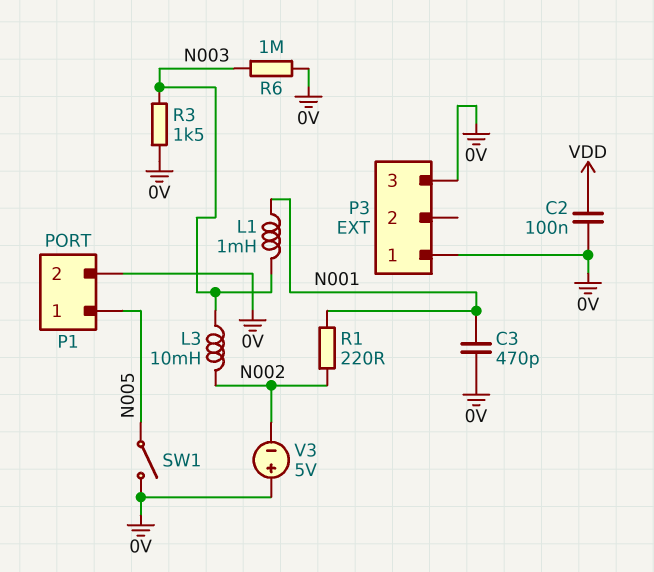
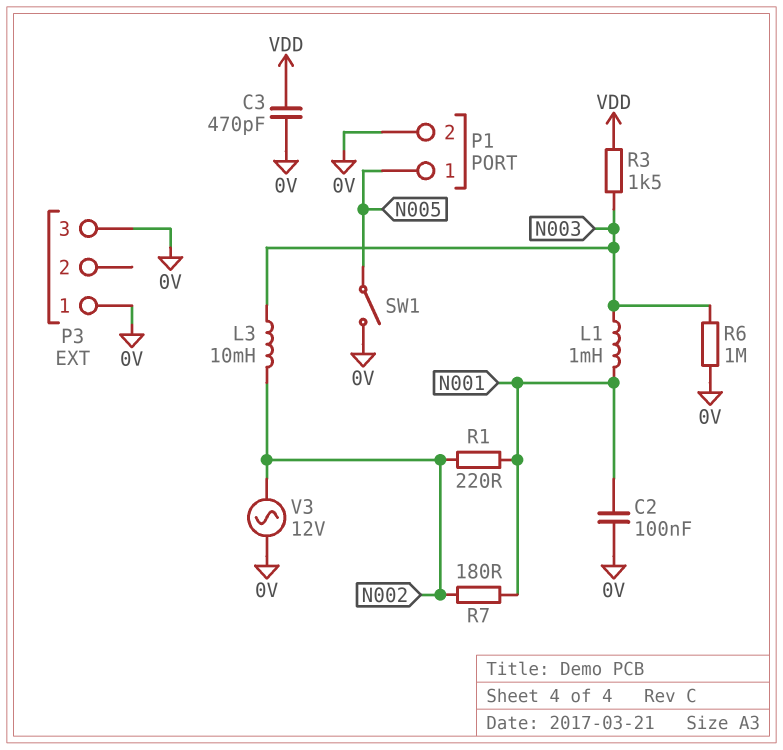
C2: 100nF (0V, VDD) -> 100nF (0V, N001)
C3: 470pF (0V, N001) -> 470pF (0V, VDD)
R3: 1.5k (0V, N003) -> 1.5k (N003, VDD)
R7: none -> 180 (N001, N002)
V3: 5V (plus 0V, minus N002) -> AC 12V (0V, N002)

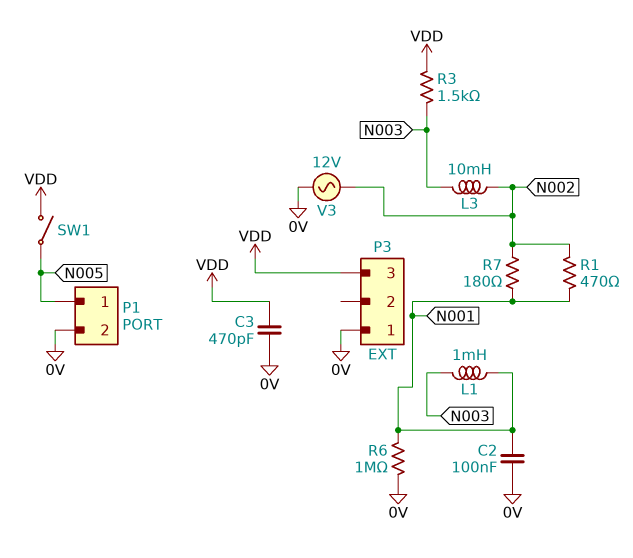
P3 pin 3: 0V -> VDD
R1: 220 (N001, N002) -> 470 (N001, N002)
R6: 1M (0V, N003) -> 1M (0V, N001)
SW1: switch (0V, N005) -> switch (N005, VDD)

